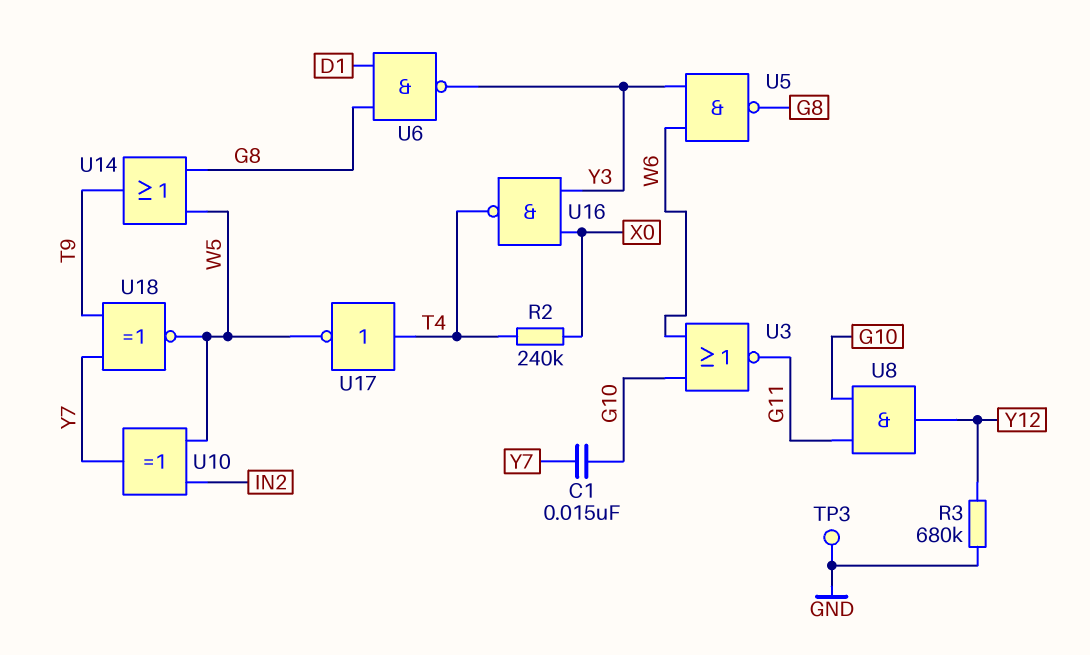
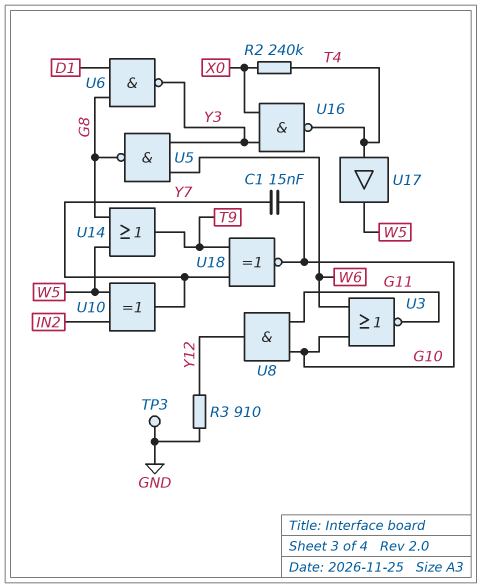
R3: 680k (GND, Y12) -> 910 (GND, Y12)
U17: NOT (in T4, out W5) -> buffer (in T4, out W5)
U18: XNOR (in T9, in Y7, out W5) -> XNOR (in T9, in Y7, out G10)

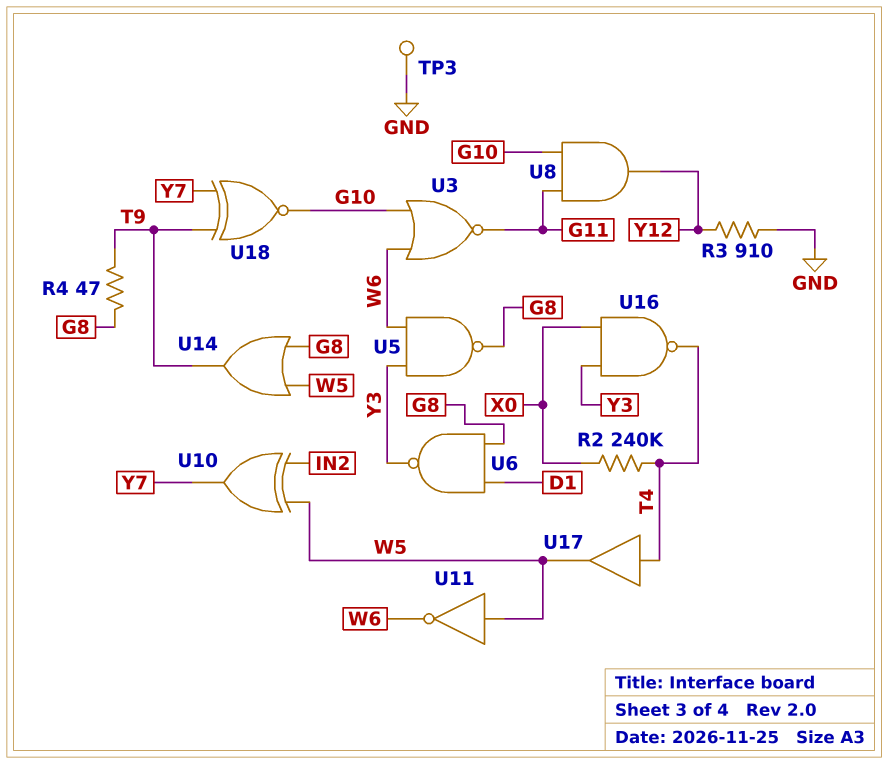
C1: 15nF (G10, Y7) -> none
R4: none -> 47 (G8, T9)
U11: none -> NOT (in W5, out W6)

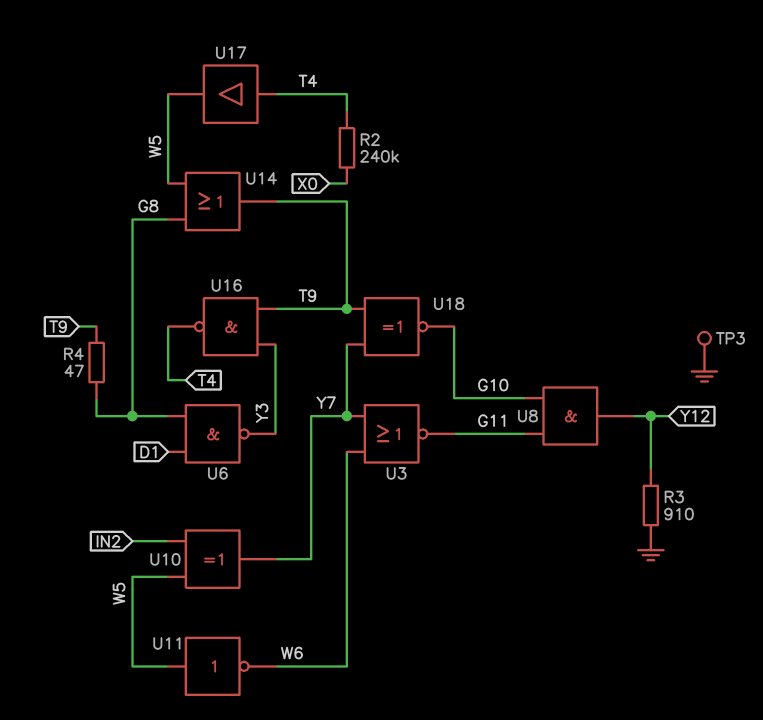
U3: NOR (in G10, in W6, out G11) -> NOR (in W6, in Y7, out G11)
U5: NAND (in W6, in Y3, out G8) -> none
U16: NAND (in X0, in Y3, out T4) -> NAND (in T9, in Y3, out T4)

